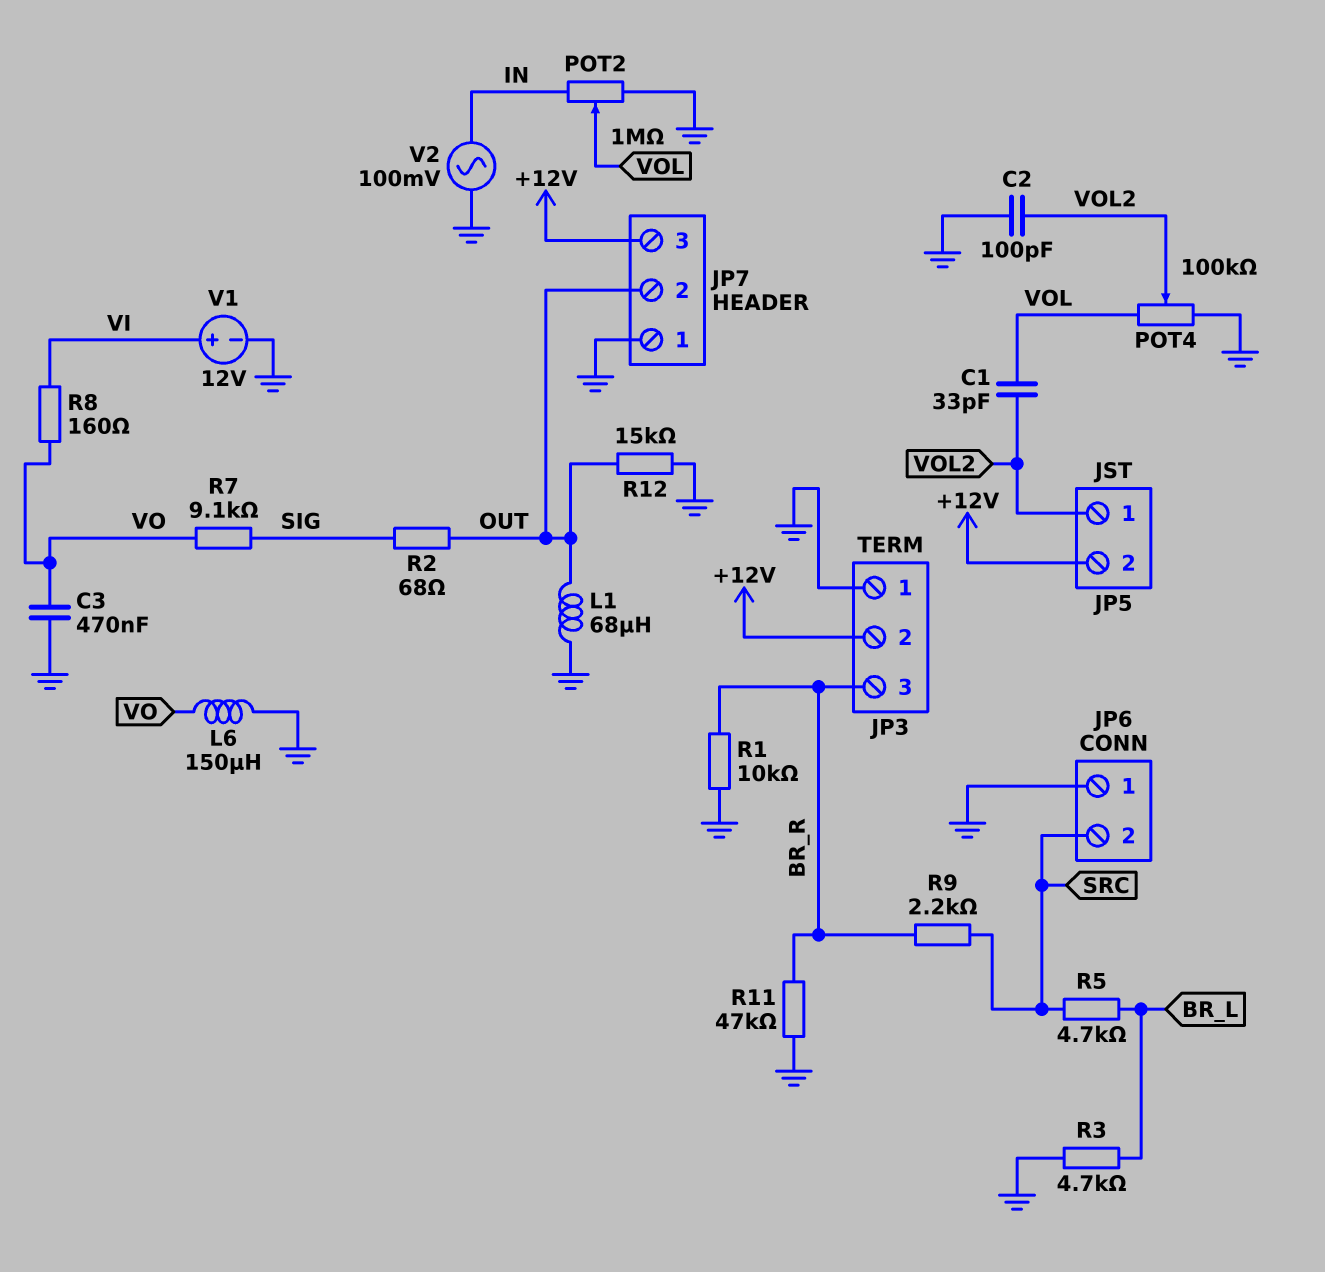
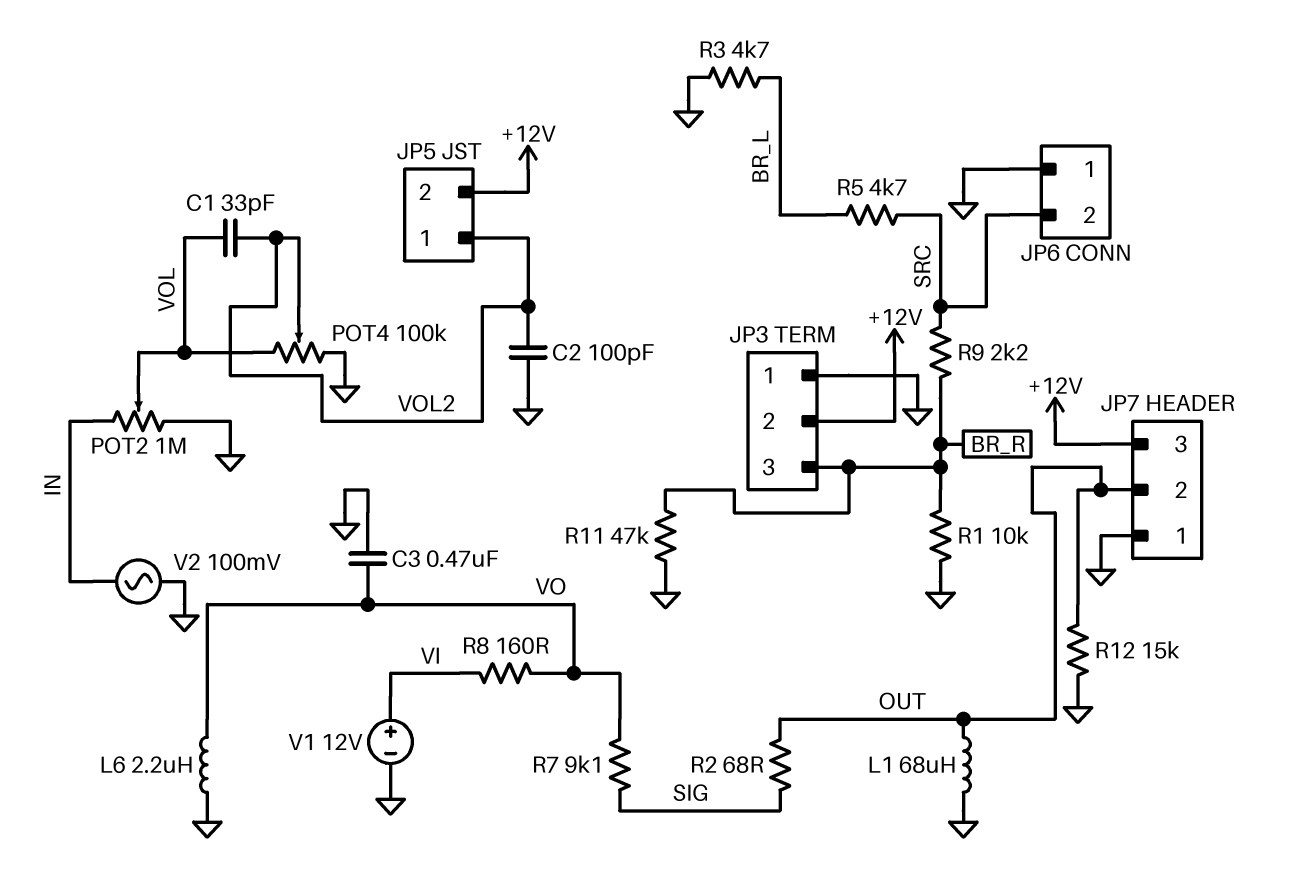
L6: 150uH (GND, VO) -> 2.2uH (GND, VO)

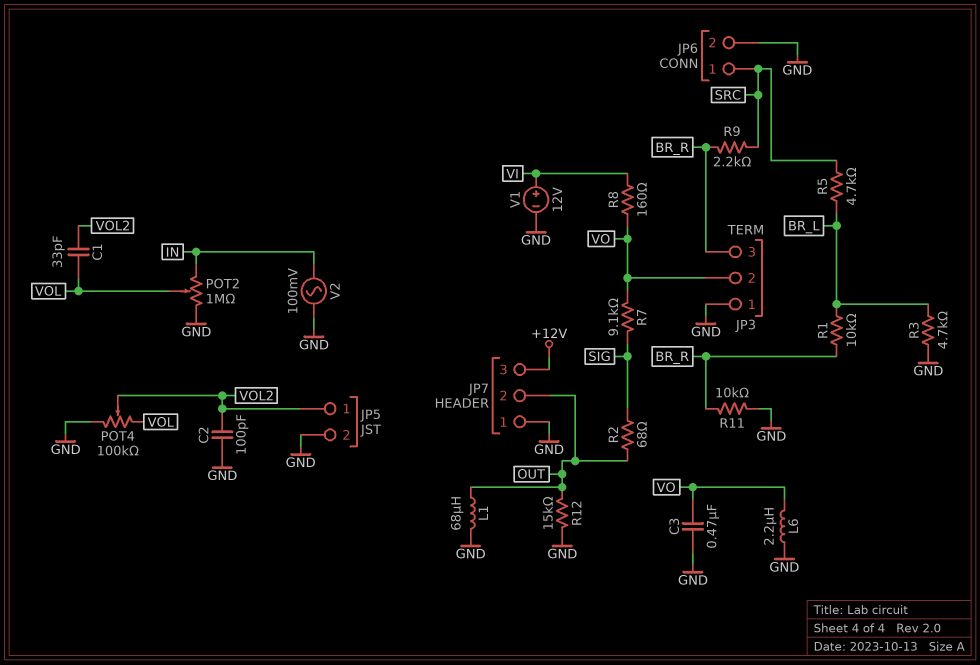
JP3 pin 2: +12V -> VO
JP5 pin 2: +12V -> GND
JP6 pin 1: GND -> SRC
JP6 pin 2: SRC -> GND
R1: 10k (BR_R, GND) -> 10k (BR_L, BR_R)
R11: 47k (BR_R, GND) -> 10k (BR_R, GND)

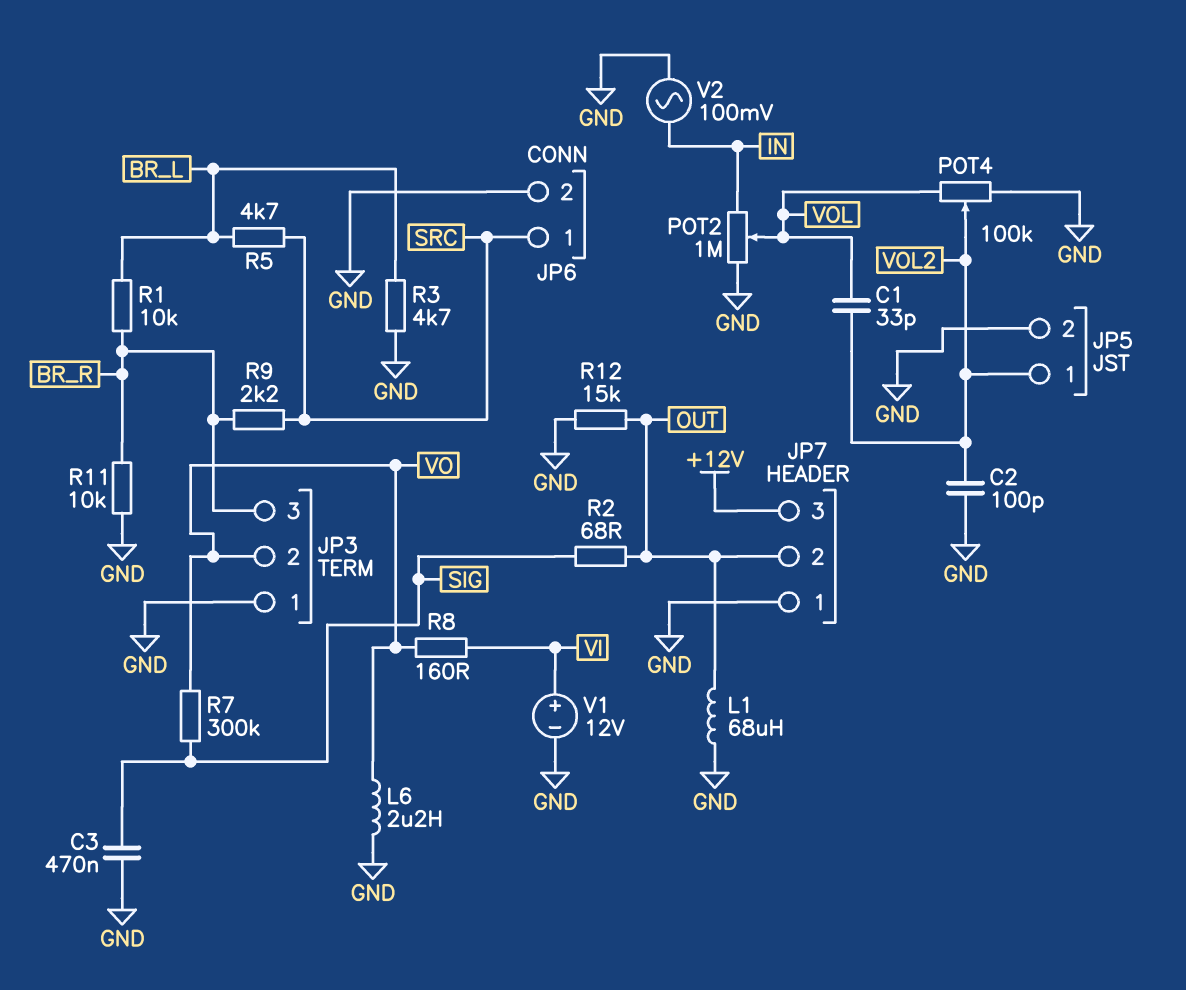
C3: 470nF (GND, VO) -> 470nF (GND, SIG)
R7: 9.1k (SIG, VO) -> 300k (SIG, VO)

